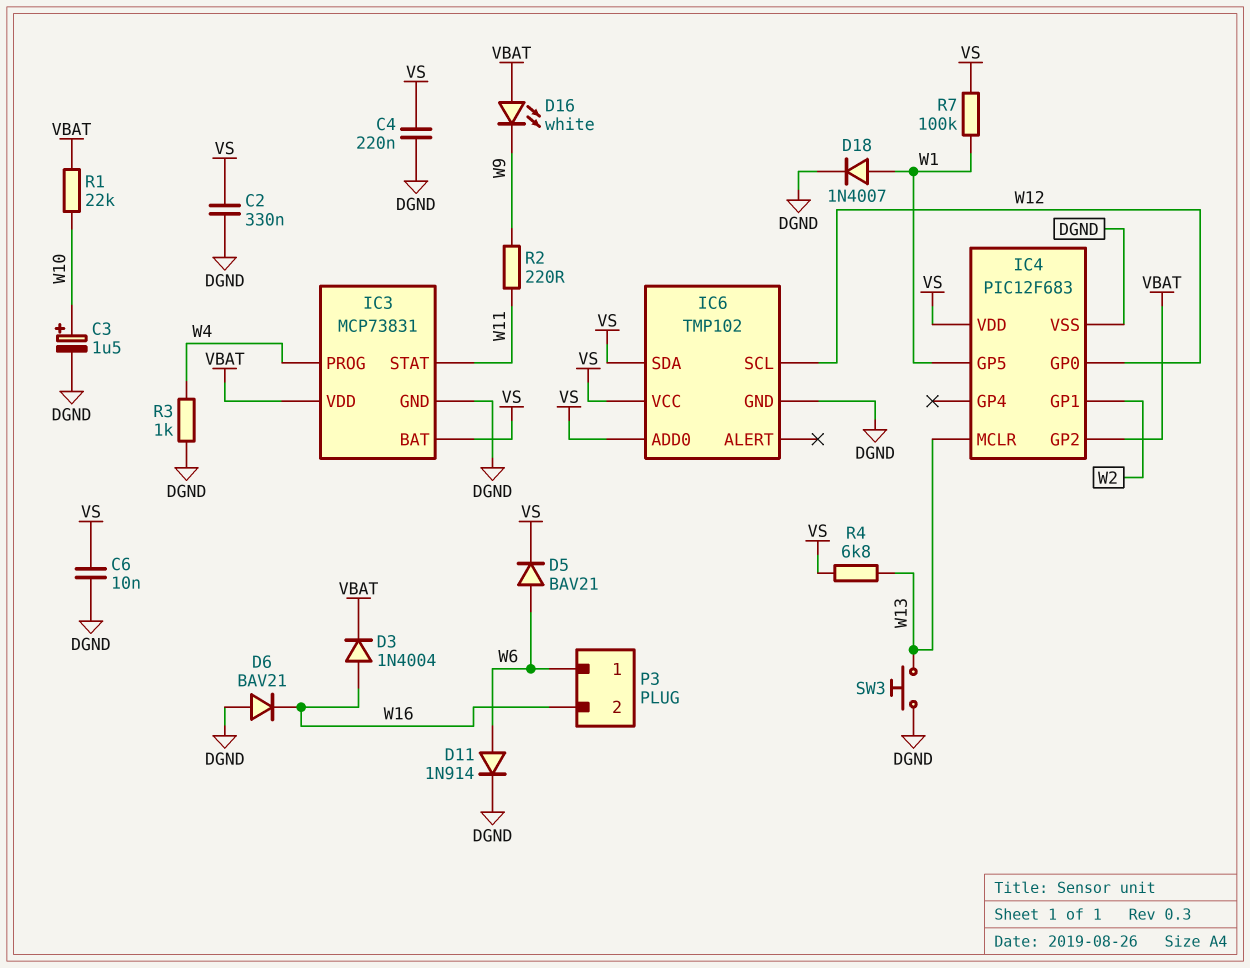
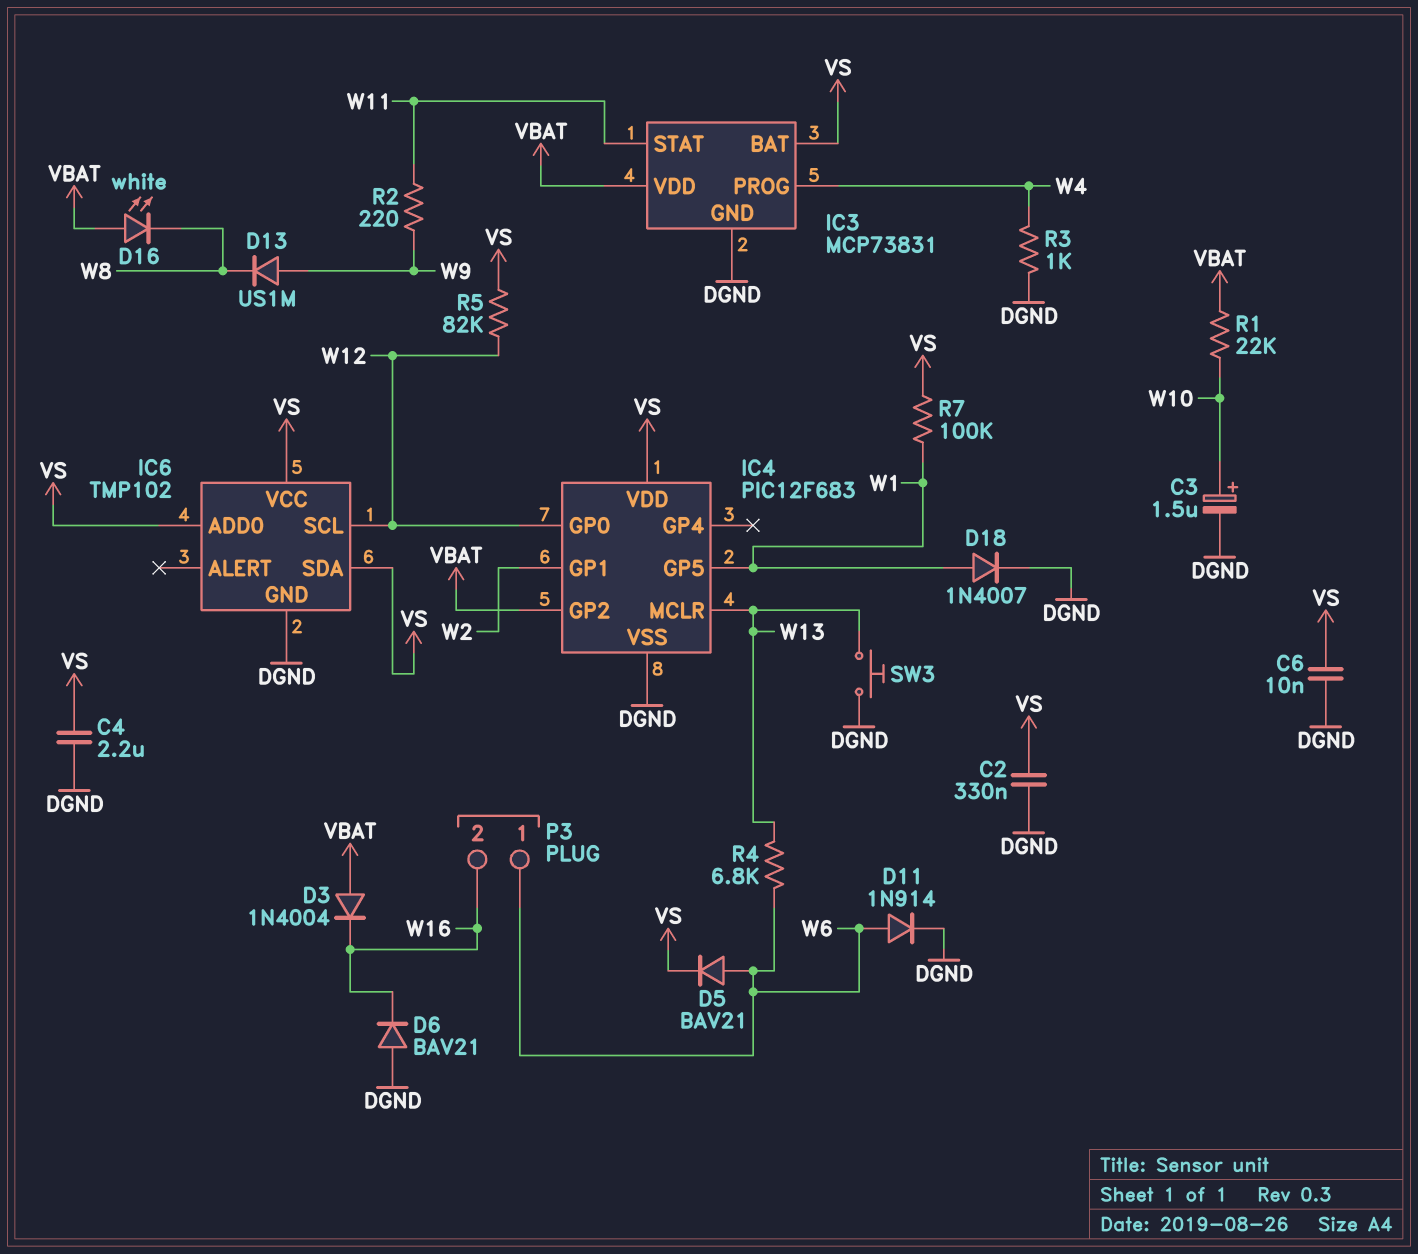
C4: 220nF (DGND, VS) -> 2.2uF (DGND, VS)
D3: diode 1N4004 (A W16, K VBAT) -> diode 1N4004 (A VBAT, K W16)
D13: none -> diode US1M (A W9, K W8)
D16: LED white (A VBAT, K W9) -> LED white (A VBAT, K W8)
R4: 6.8k (VS, W13) -> 6.8k (W6, W13)
R5: none -> 82k (VS, W12)

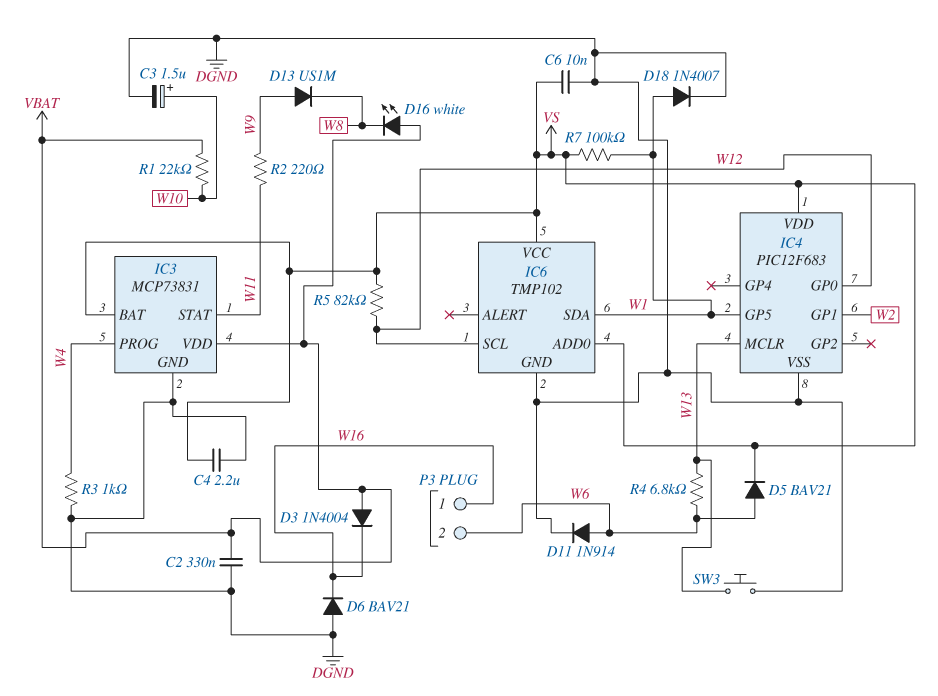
C2: 330nF (DGND, VS) -> 330nF (DGND, VBAT)
IC4 pin GP2: VBAT -> none
IC6 pin SDA: VS -> W1
P3 pin 1: W6 -> W16
P3 pin 2: W16 -> W6

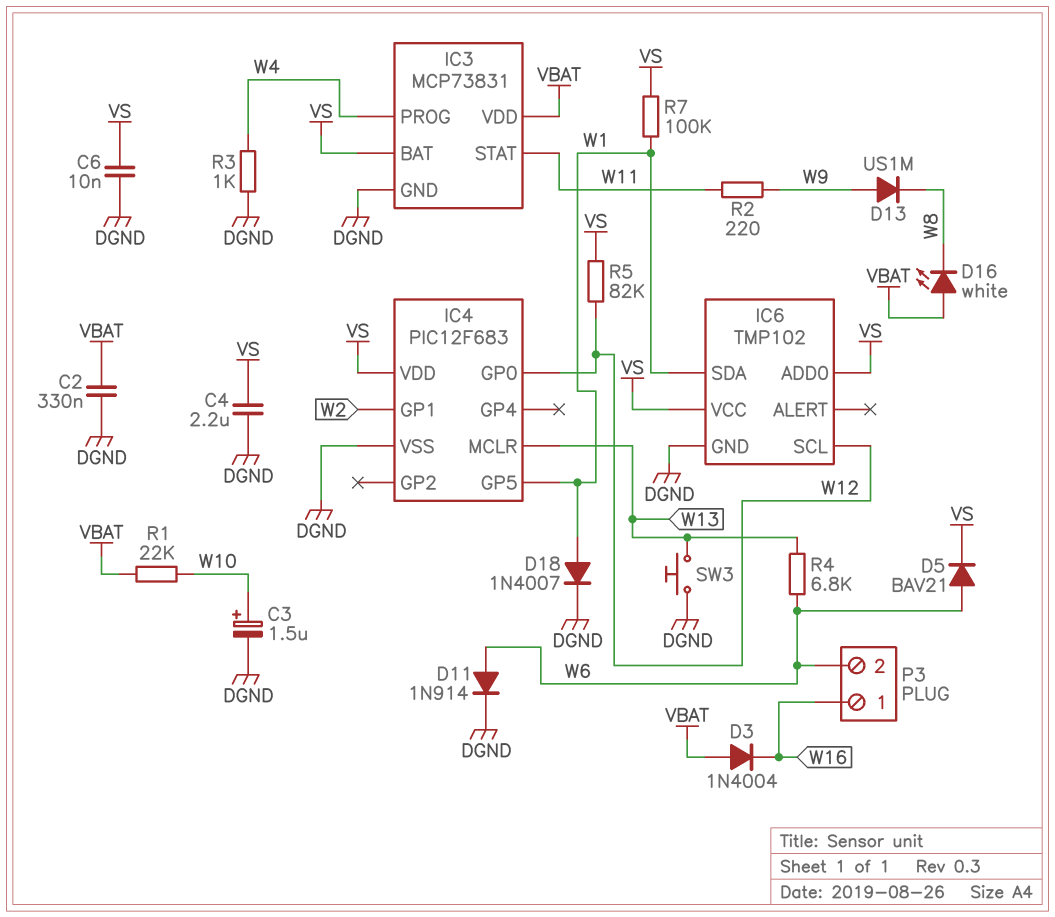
D6: diode BAV21 (A DGND, K W16) -> none

